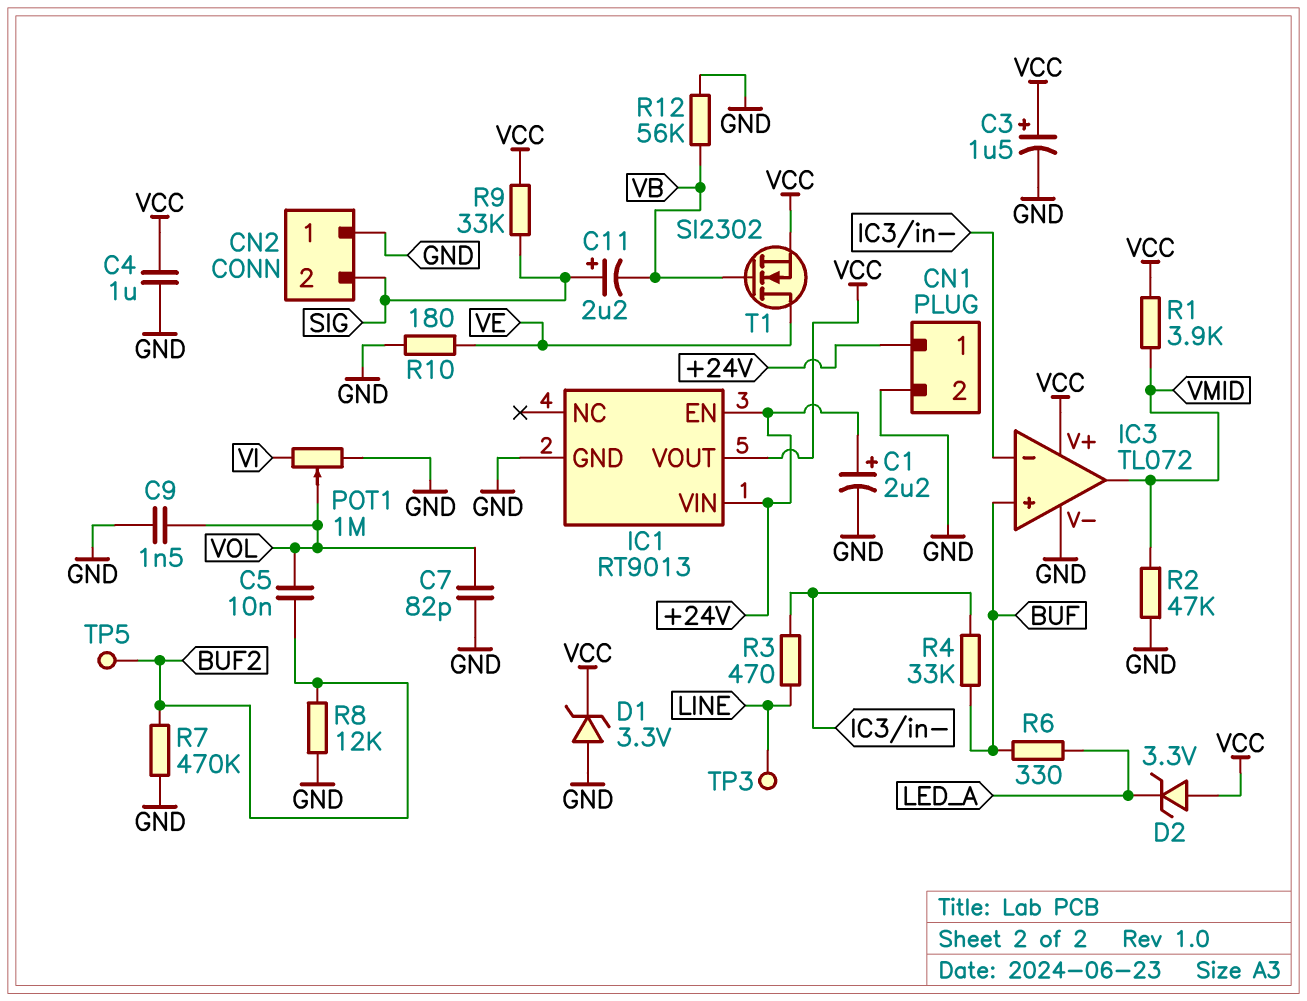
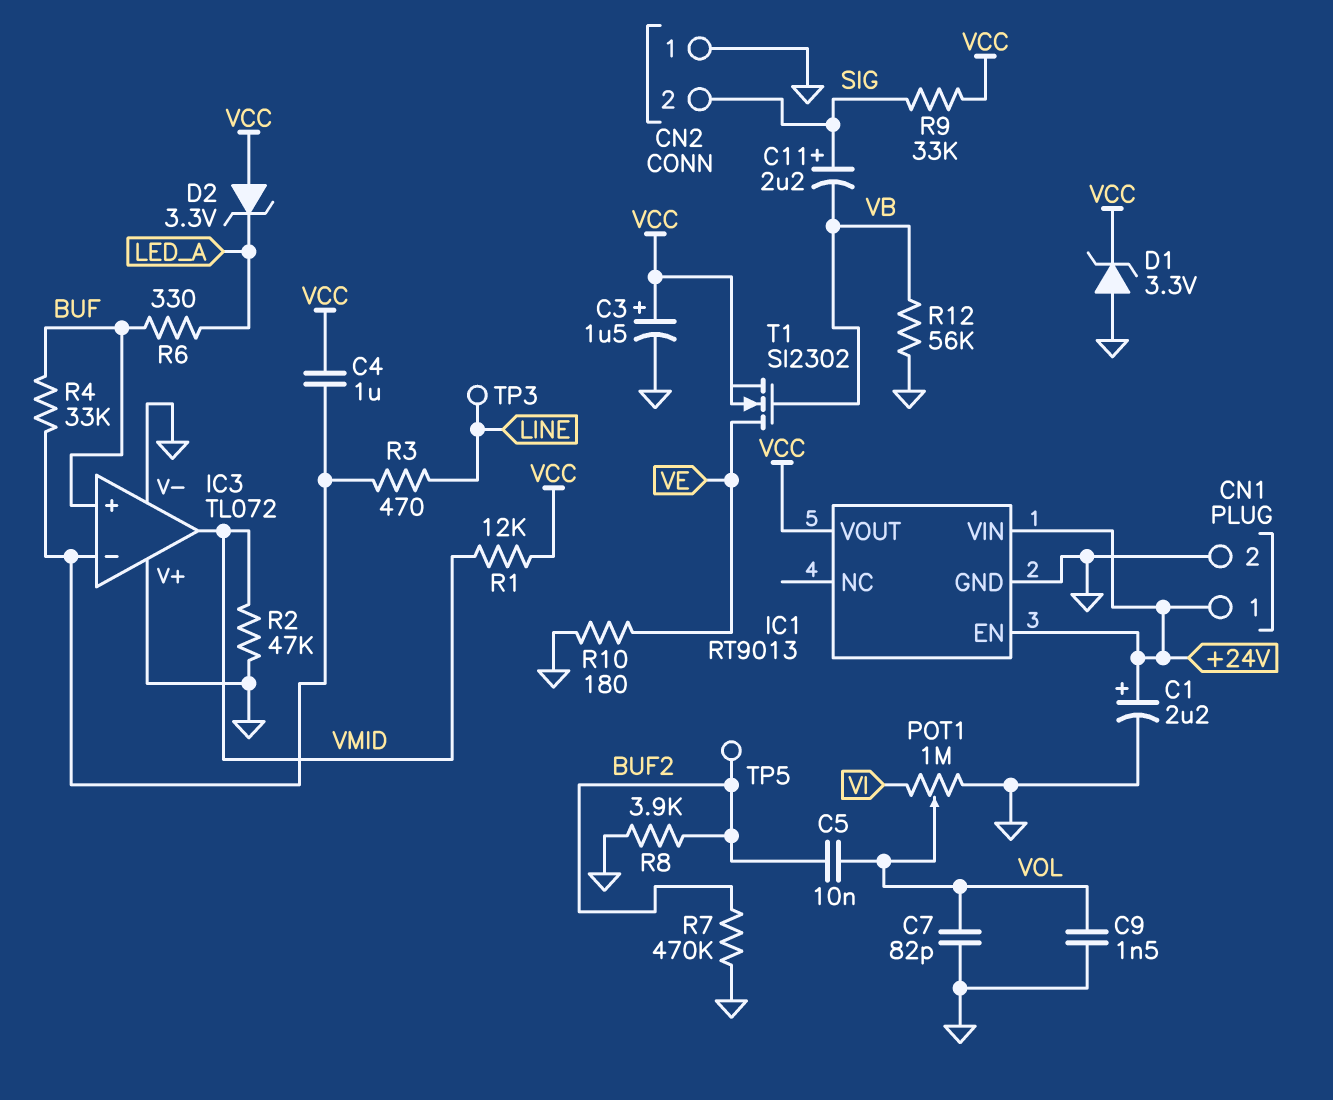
C4: 1uF (GND, VCC) -> 1uF (IC3/in-, VCC)
IC3 pin V+: VCC -> GND
R1: 3.9k (VCC, VMID) -> 12k (VCC, VMID)
R8: 12k (BUF2, GND) -> 3.9k (BUF2, GND)

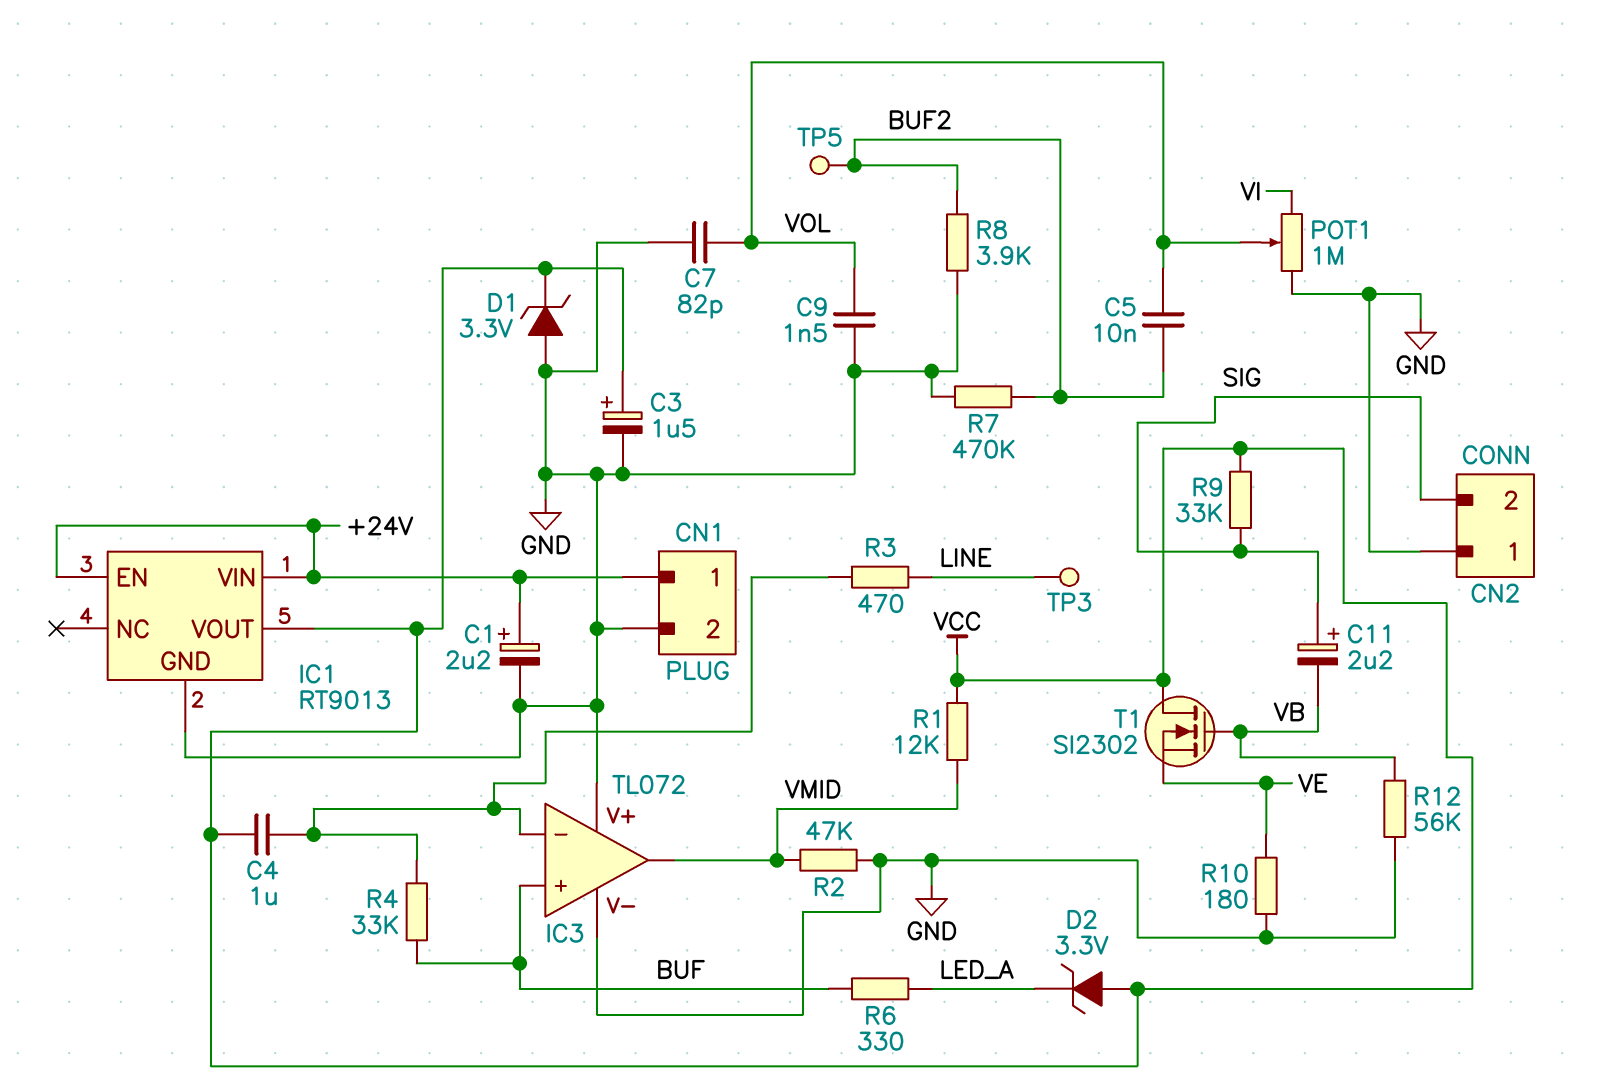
T1: NMOS SI2302 (G VB, D VE, S VCC) -> NMOS SI2302 (G VB, D VCC, S VE)

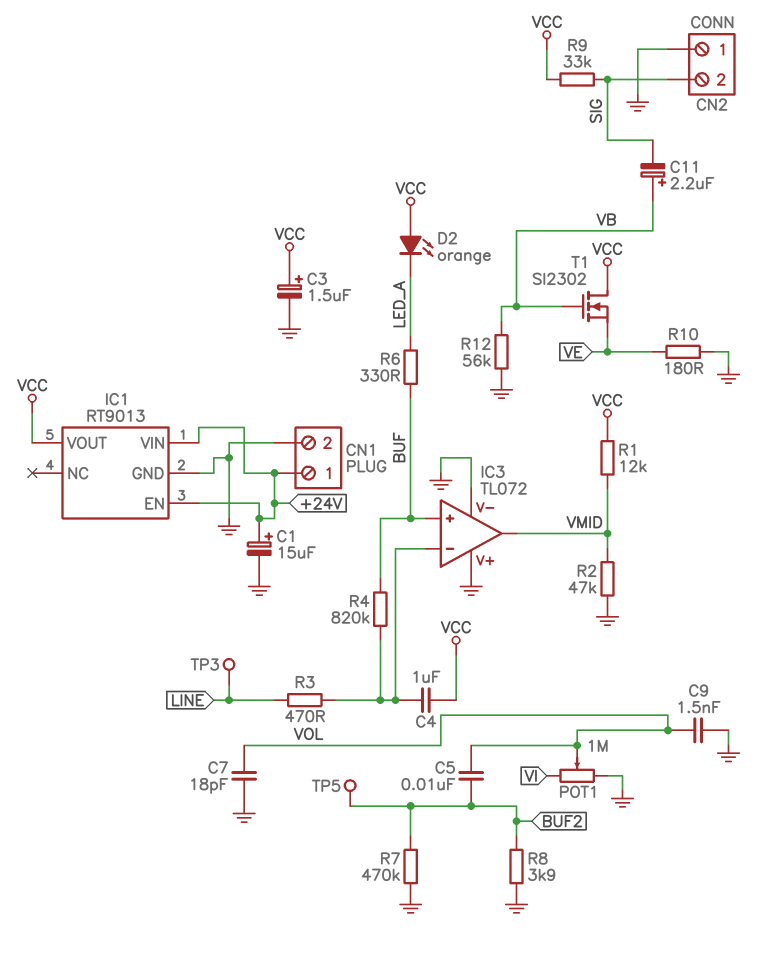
C1: 2.2uF (plus +24V, minus GND) -> 15uF (plus +24V, minus GND)
C7: 82pF (GND, VOL) -> 18pF (GND, VOL)
C11: 2.2uF (plus SIG, minus VB) -> 2.2uF (plus VB, minus SIG)
D1: zener 3.3V (A GND, K VCC) -> none
D2: zener 3.3V (A VCC, K LED_A) -> LED orange (A VCC, K LED_A)
R4: 33k (BUF, IC3/in-) -> 820k (BUF, IC3/in-)

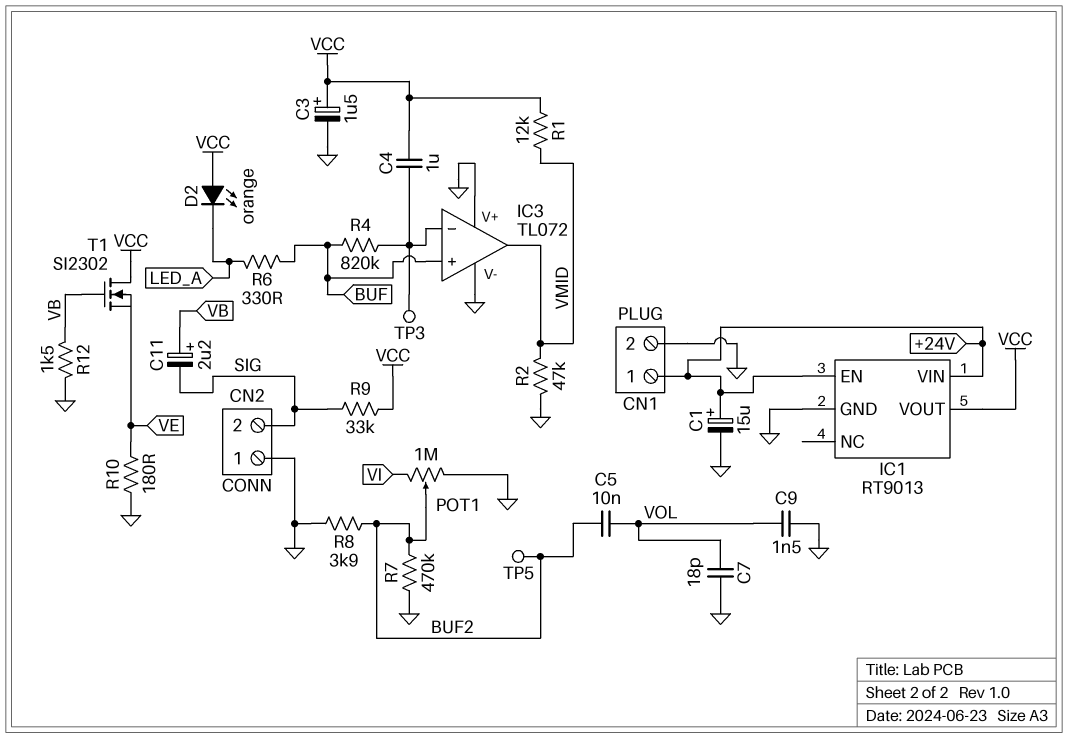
POT1: 1M (GND, VI, wiper VOL) -> 1M (GND, VI, wiper BUF2)
R3: 470 (IC3/in-, LINE) -> none
R12: 56k (GND, VB) -> 1.5k (GND, VB)
TP3: test point (LINE) -> test point (IC3/in-)

